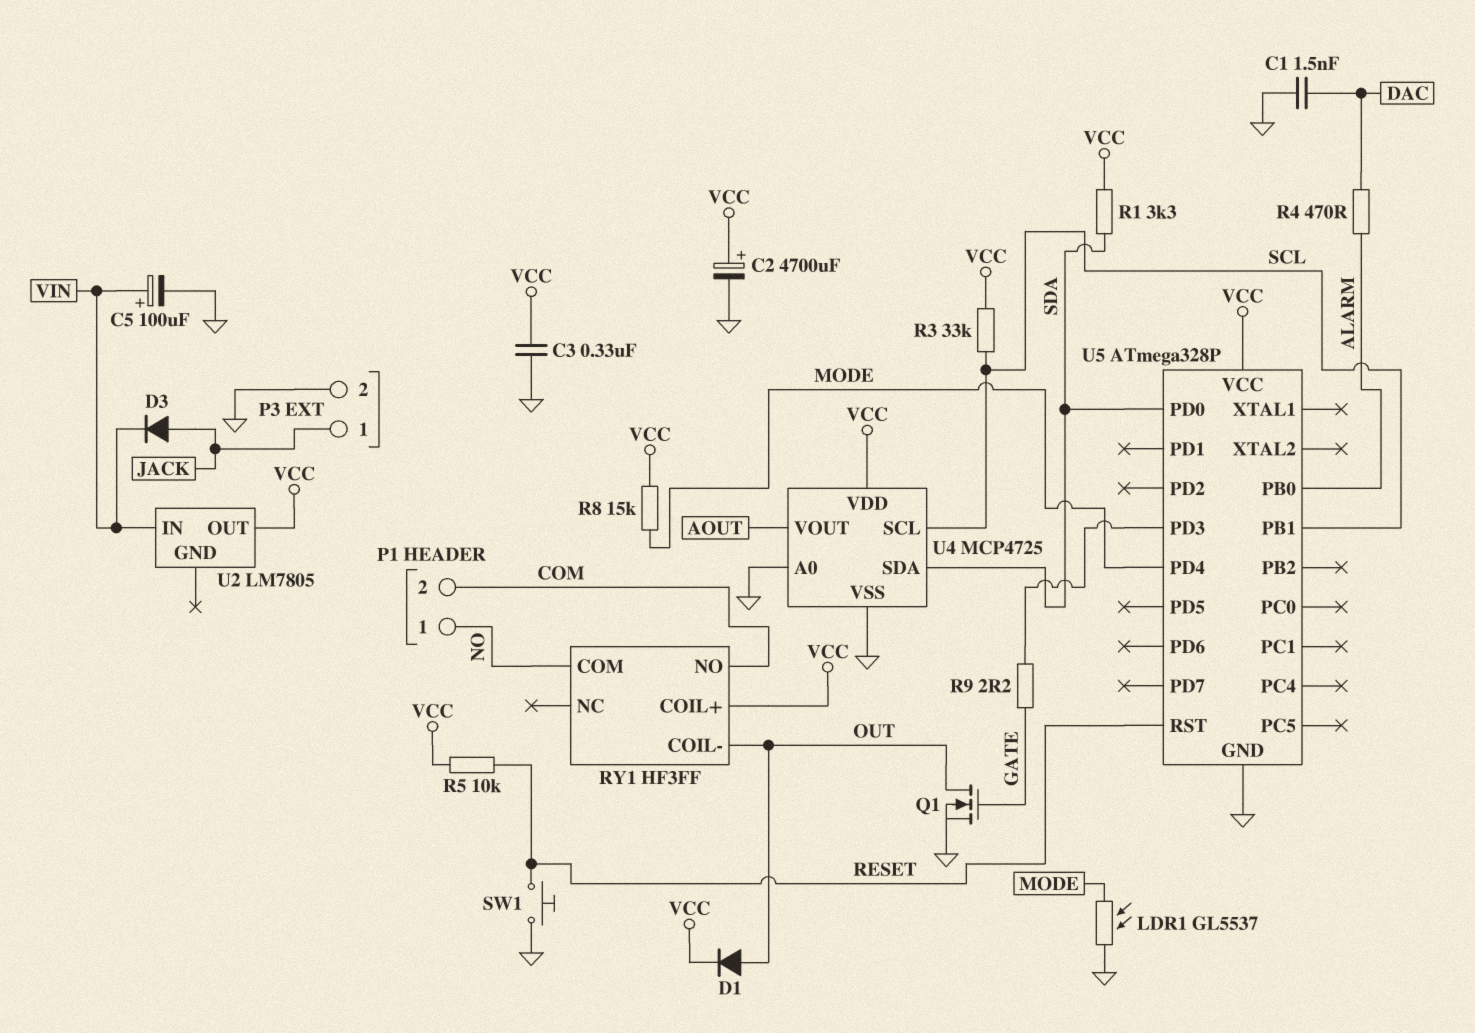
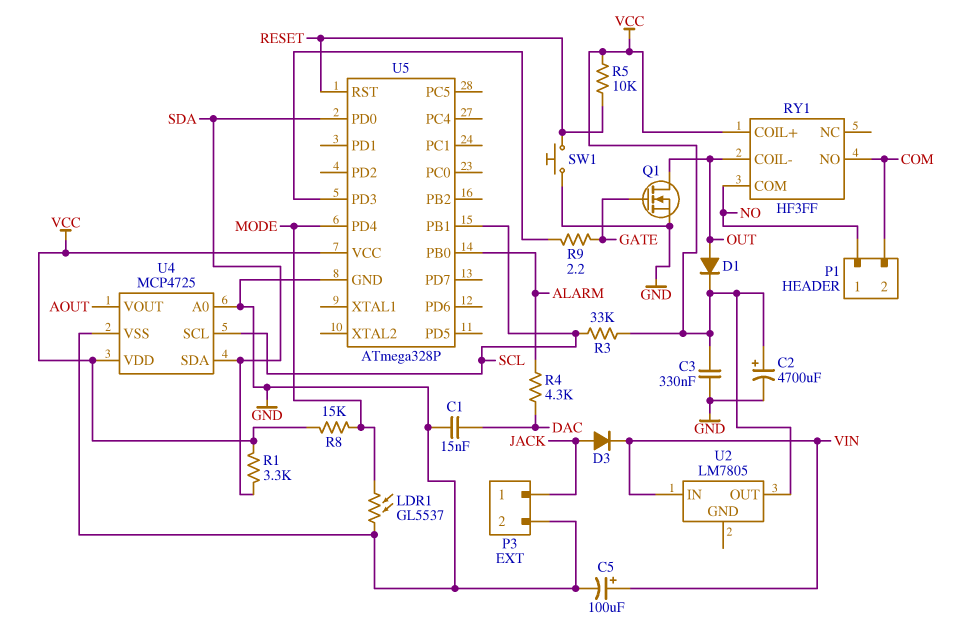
C1: 1.5nF (DAC, GND) -> 15nF (DAC, GND)
R4: 470 (ALARM, DAC) -> 4.3k (ALARM, DAC)

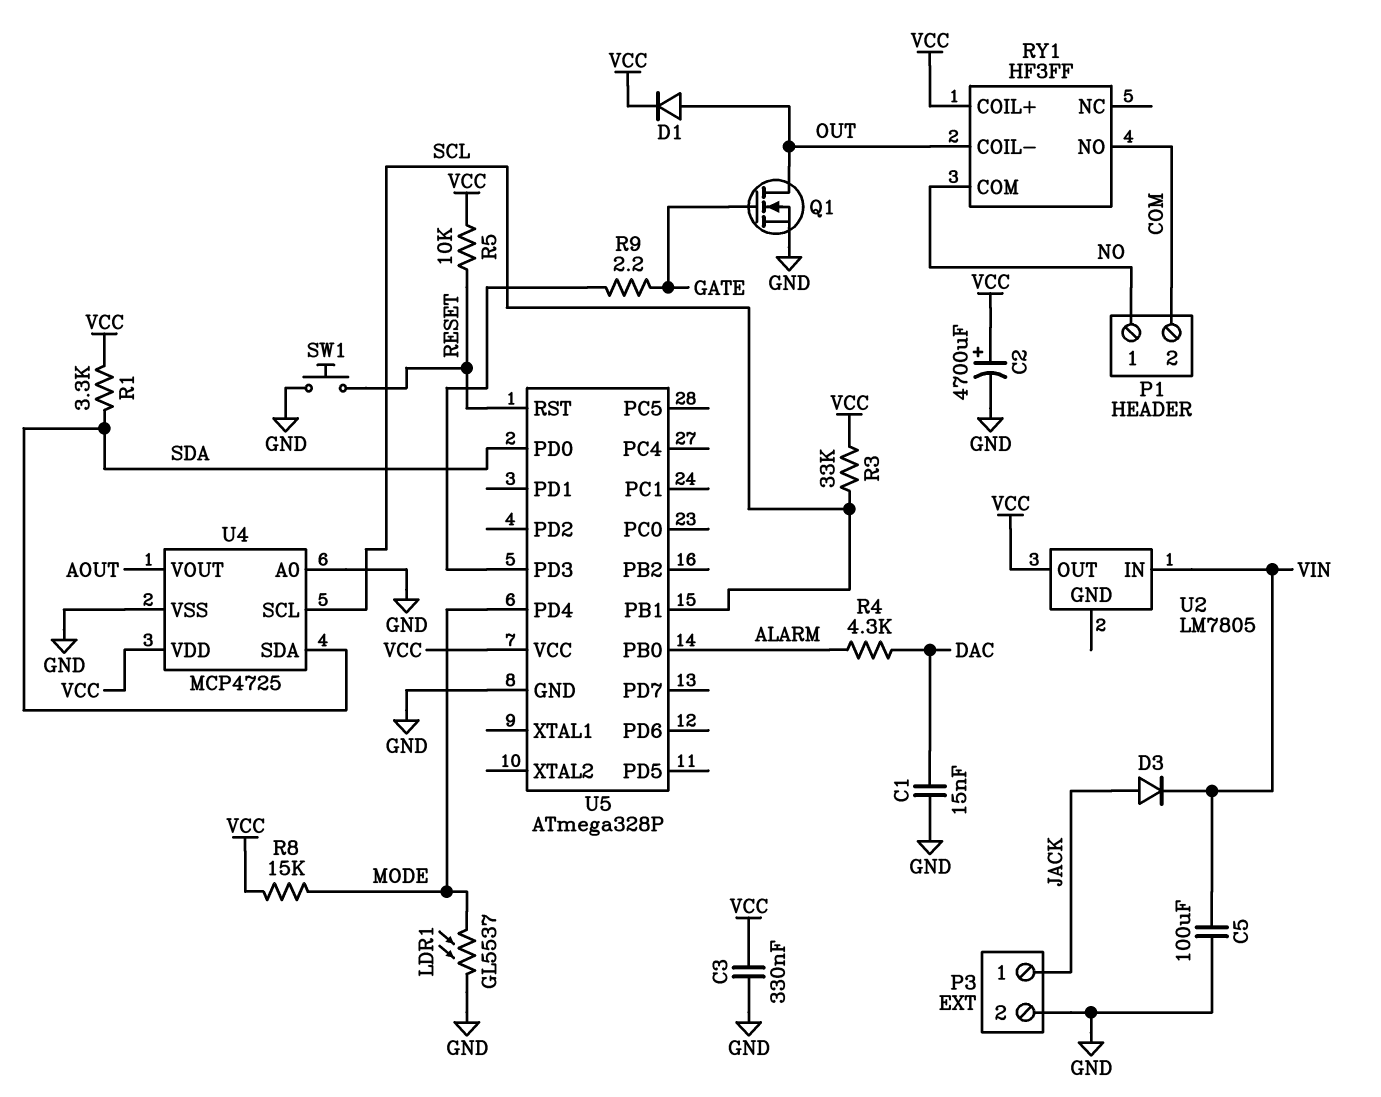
C5: 100uF (plus VIN, minus GND) -> 100uF (GND, VIN)

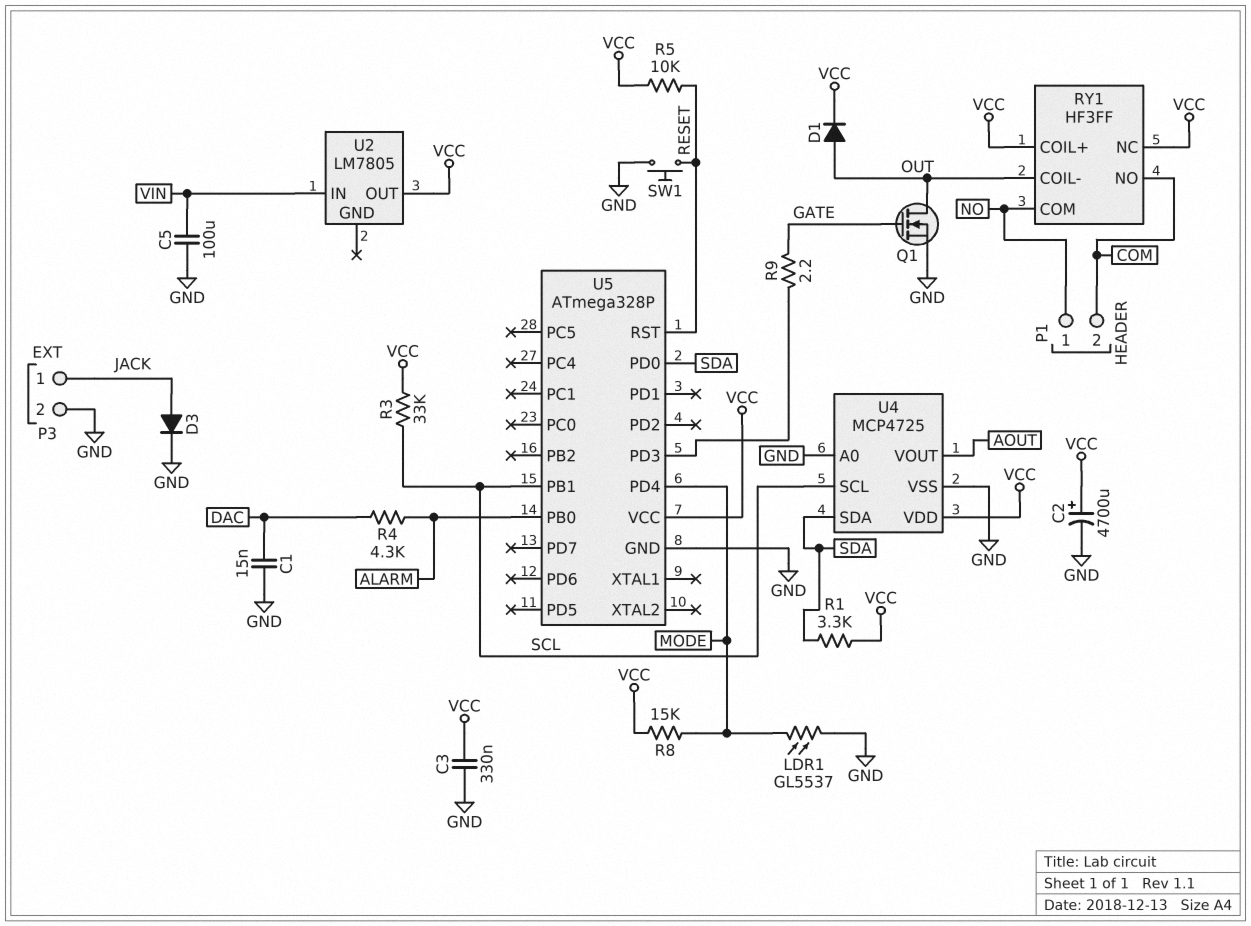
D3: diode (A JACK, K VIN) -> diode (A JACK, K GND)
RY1 pin NC: none -> VCC

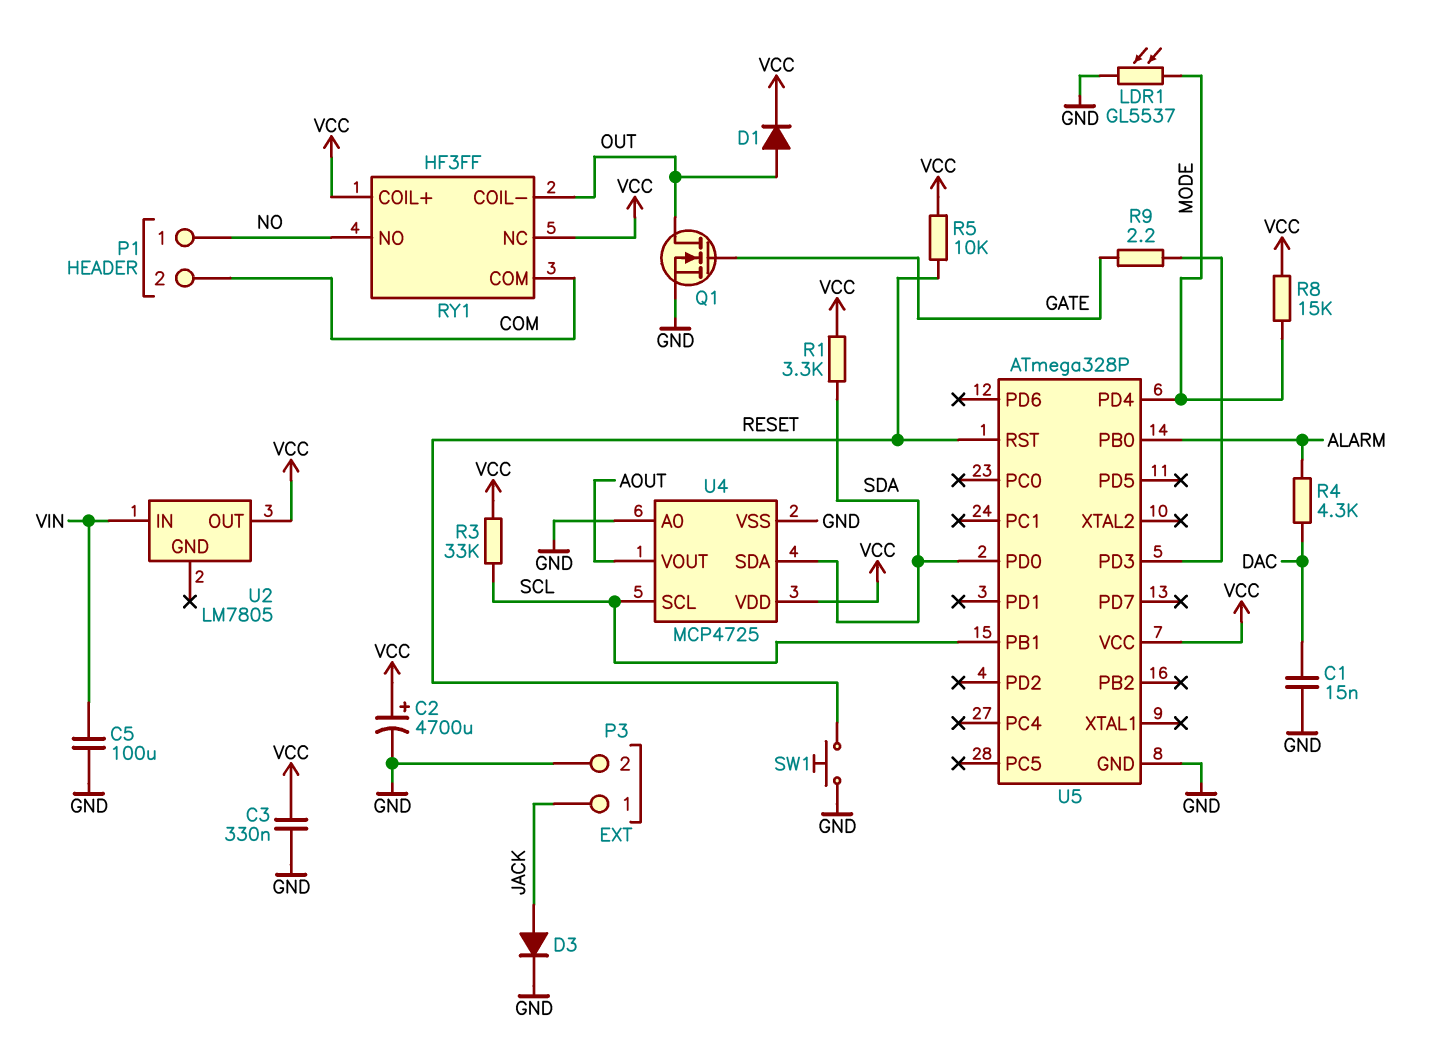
RY1 pin COM: NO -> COM
RY1 pin NO: COM -> NO

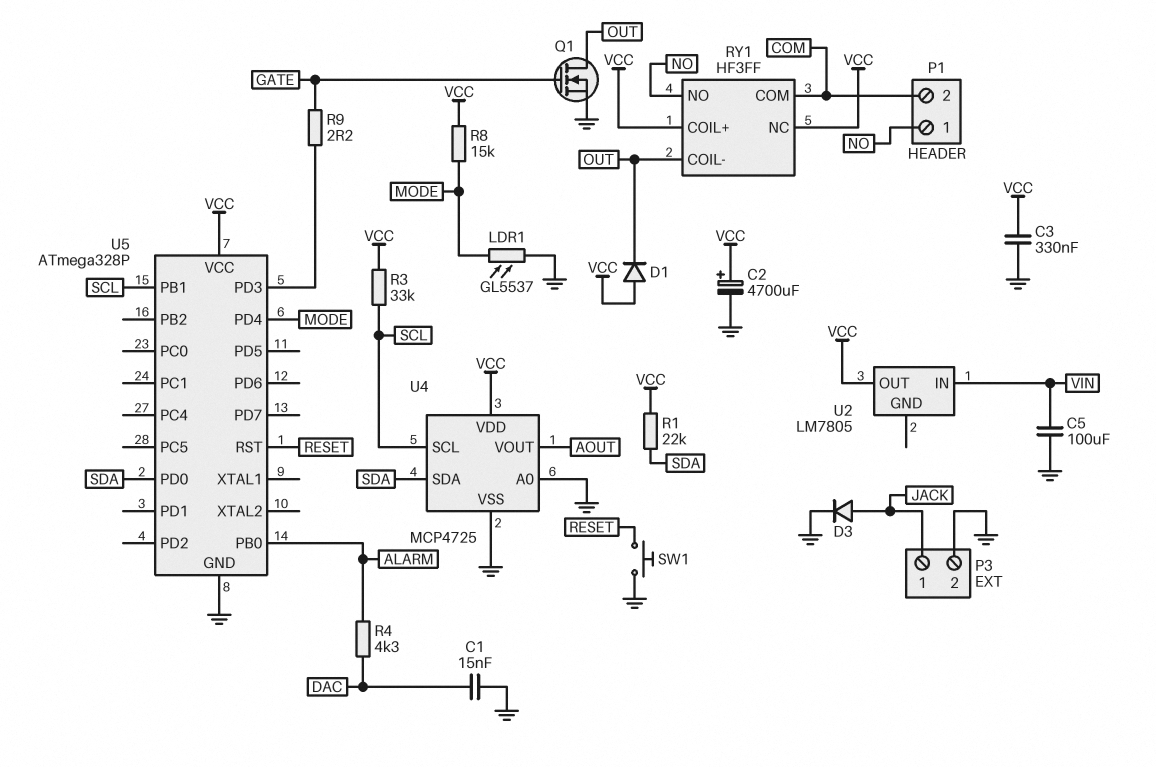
D1: diode (A OUT, K VCC) -> diode (A VCC, K OUT)
R1: 3.3k (SDA, VCC) -> 22k (SDA, VCC)
R5: 10k (RESET, VCC) -> none

